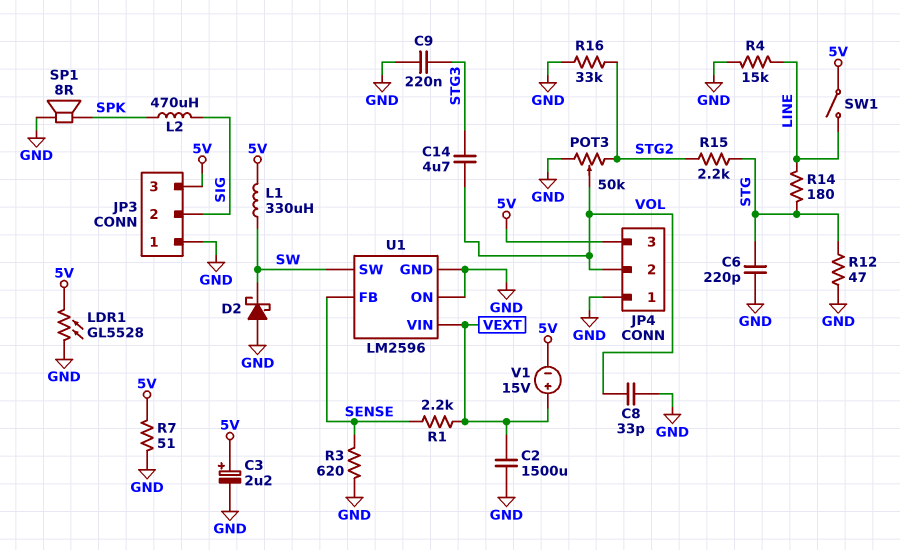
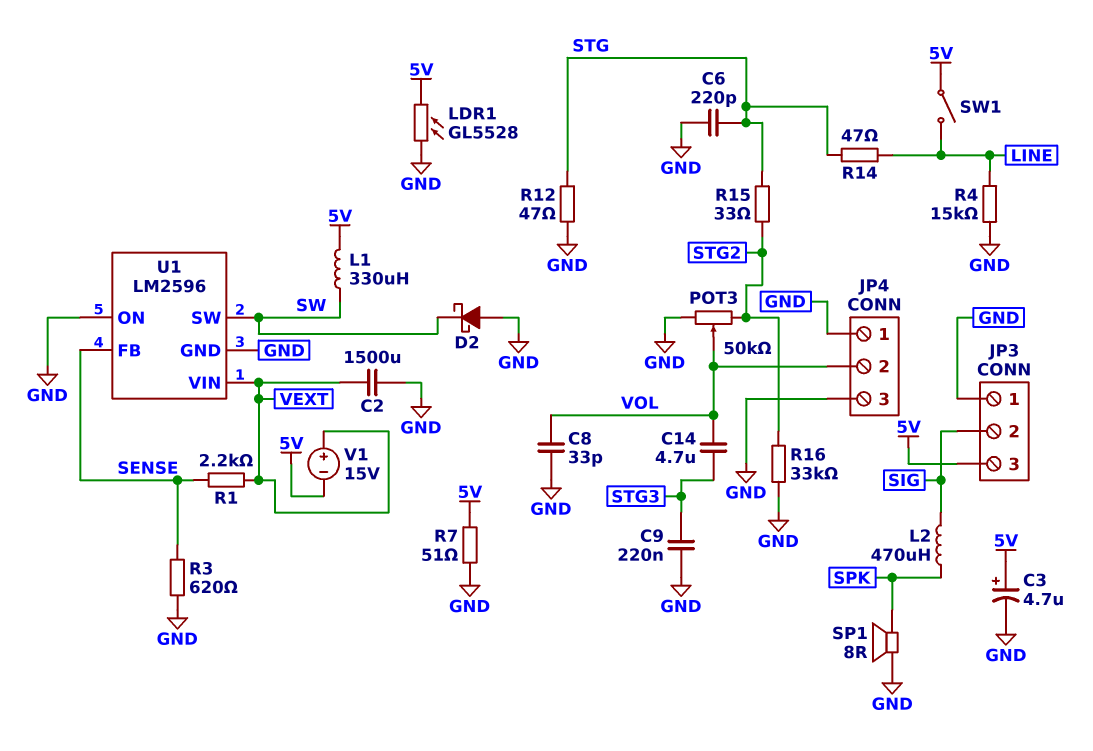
C3: 2.2uF (plus 5V, minus GND) -> 4.7uF (plus 5V, minus GND)
JP4 pin 3: 5V -> GND
R14: 180 (LINE, STG) -> 47 (LINE, STG)
R15: 2.2k (STG, STG2) -> 33 (STG, STG2)

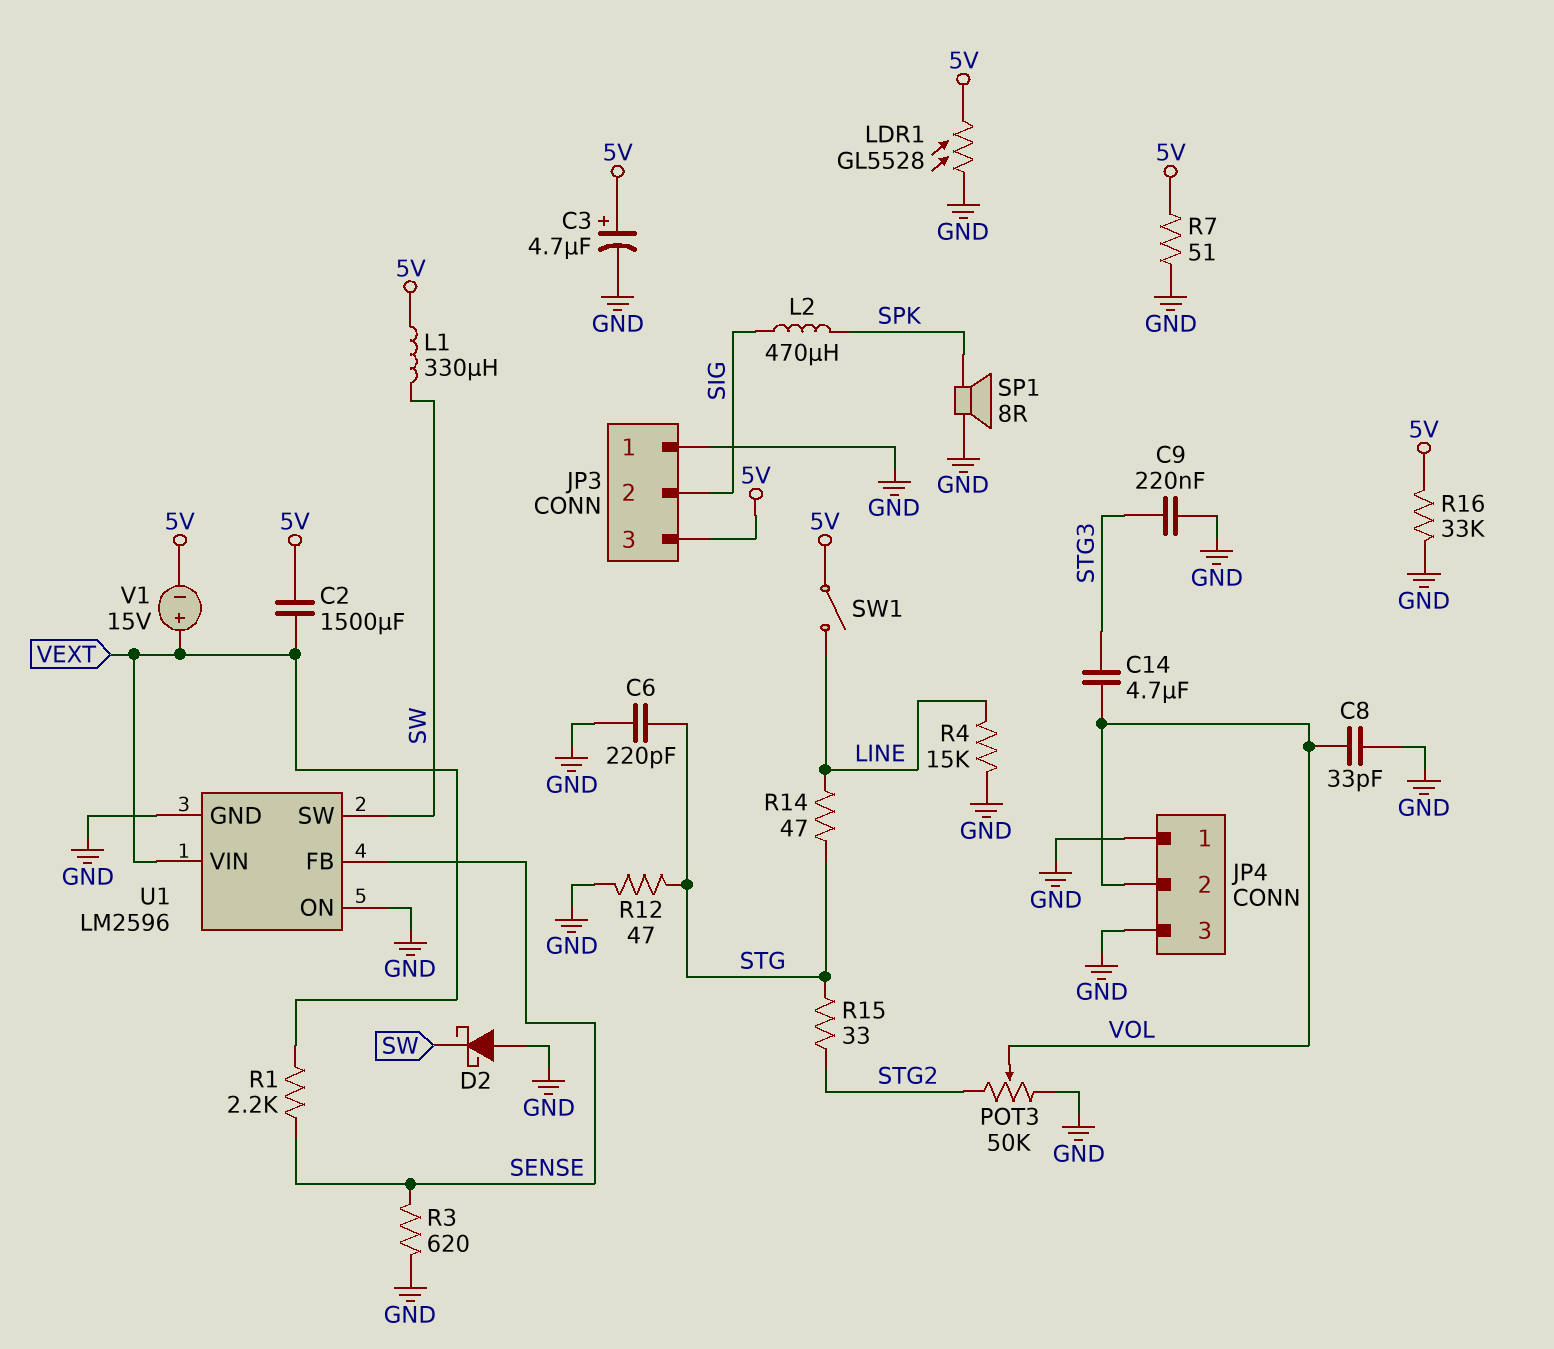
C2: 1500uF (GND, VEXT) -> 1500uF (5V, VEXT)
R16: 33k (GND, STG2) -> 33k (5V, GND)

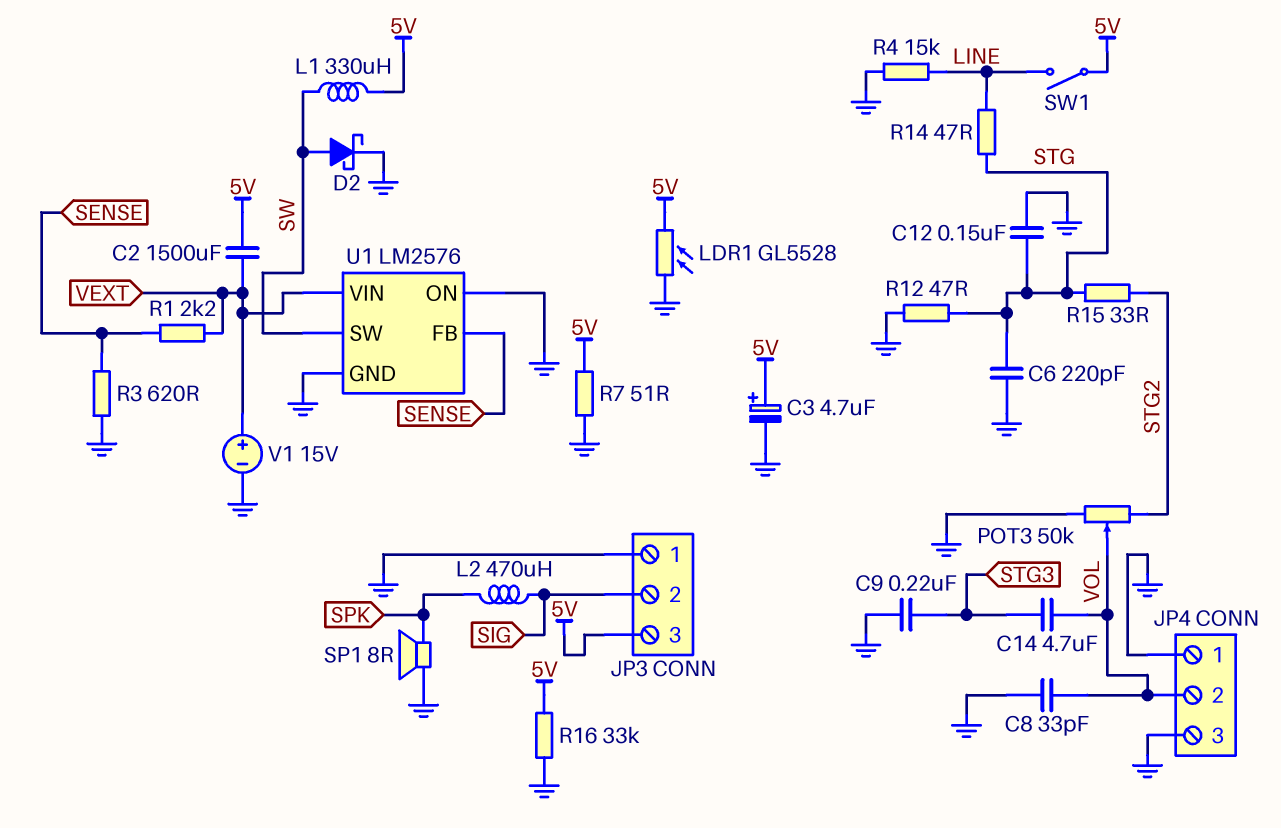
C12: none -> 150nF (GND, STG)
D2: schottky (A GND, K SW) -> schottky (A SW, K GND)
U1: LM2596 -> LM2576
V1: 15V (plus VEXT, minus 5V) -> 15V (plus VEXT, minus GND)

